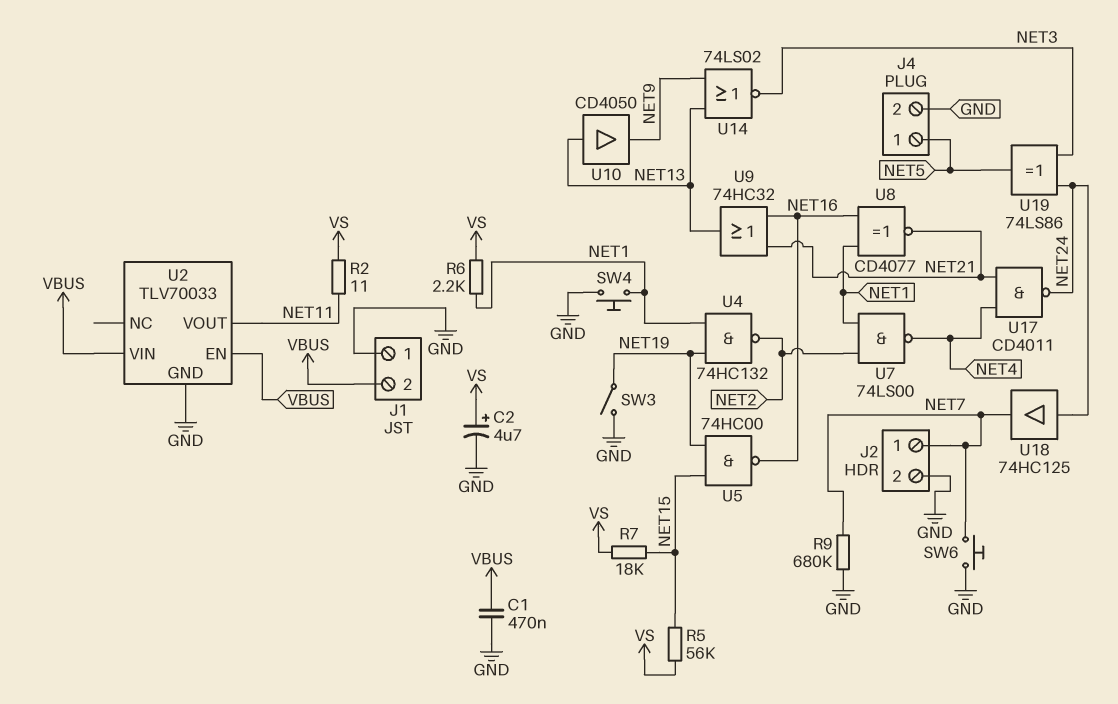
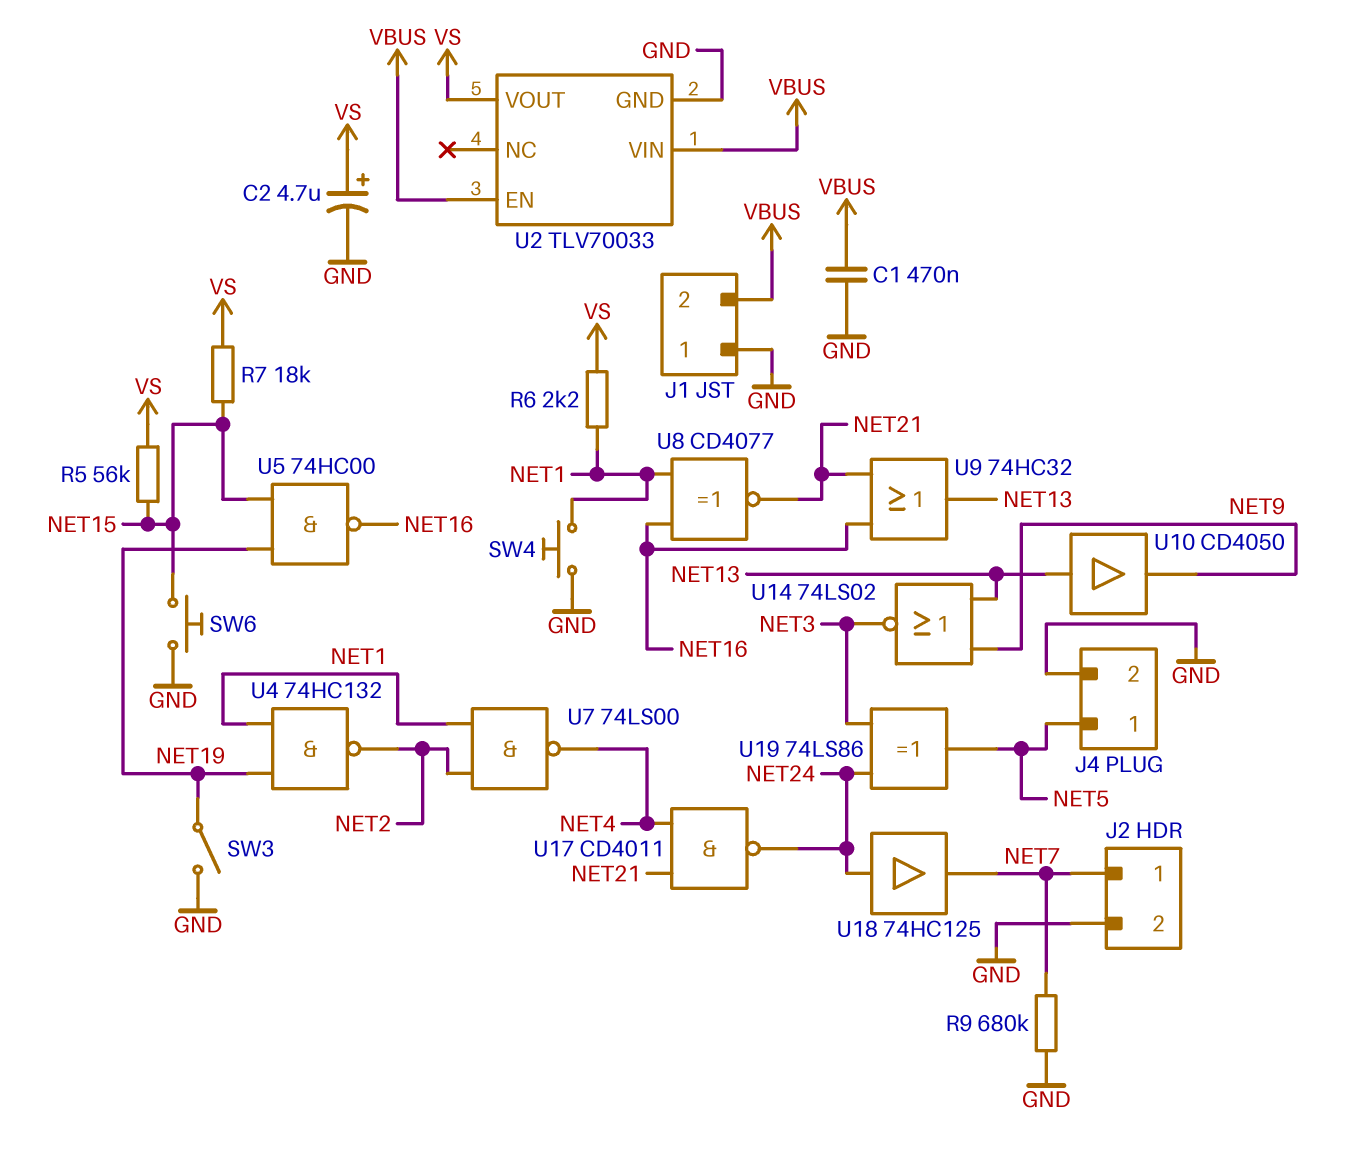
R2: 11 (NET11, VS) -> none
SW6: button (GND, NET7) -> button (GND, NET15)
U2 pin VOUT: NET11 -> VS

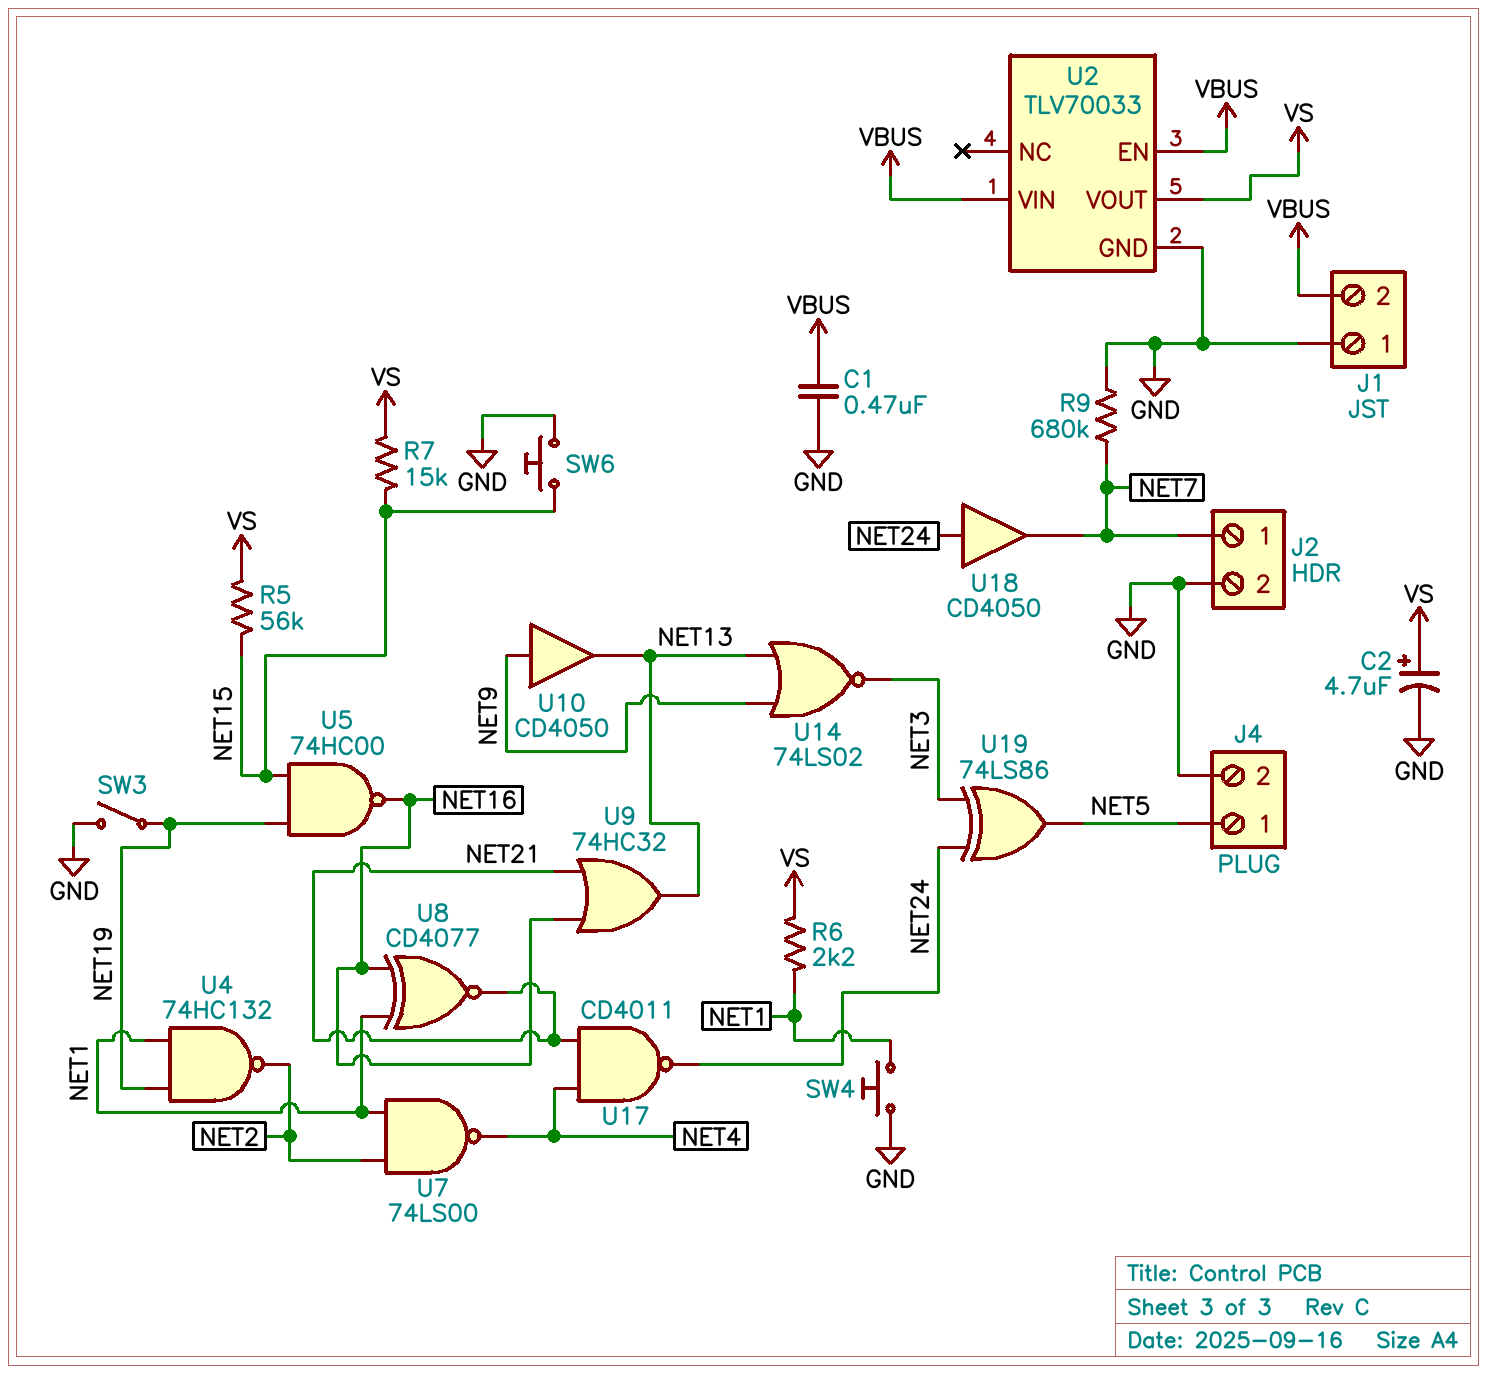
R7: 18k (NET15, VS) -> 15k (NET15, VS)
U10: buffer CD4050 (in NET13, out NET9) -> buffer CD4050 (in NET9, out NET13)
U18: buffer 74HC125 (in NET24, out NET7) -> buffer CD4050 (in NET24, out NET7)

